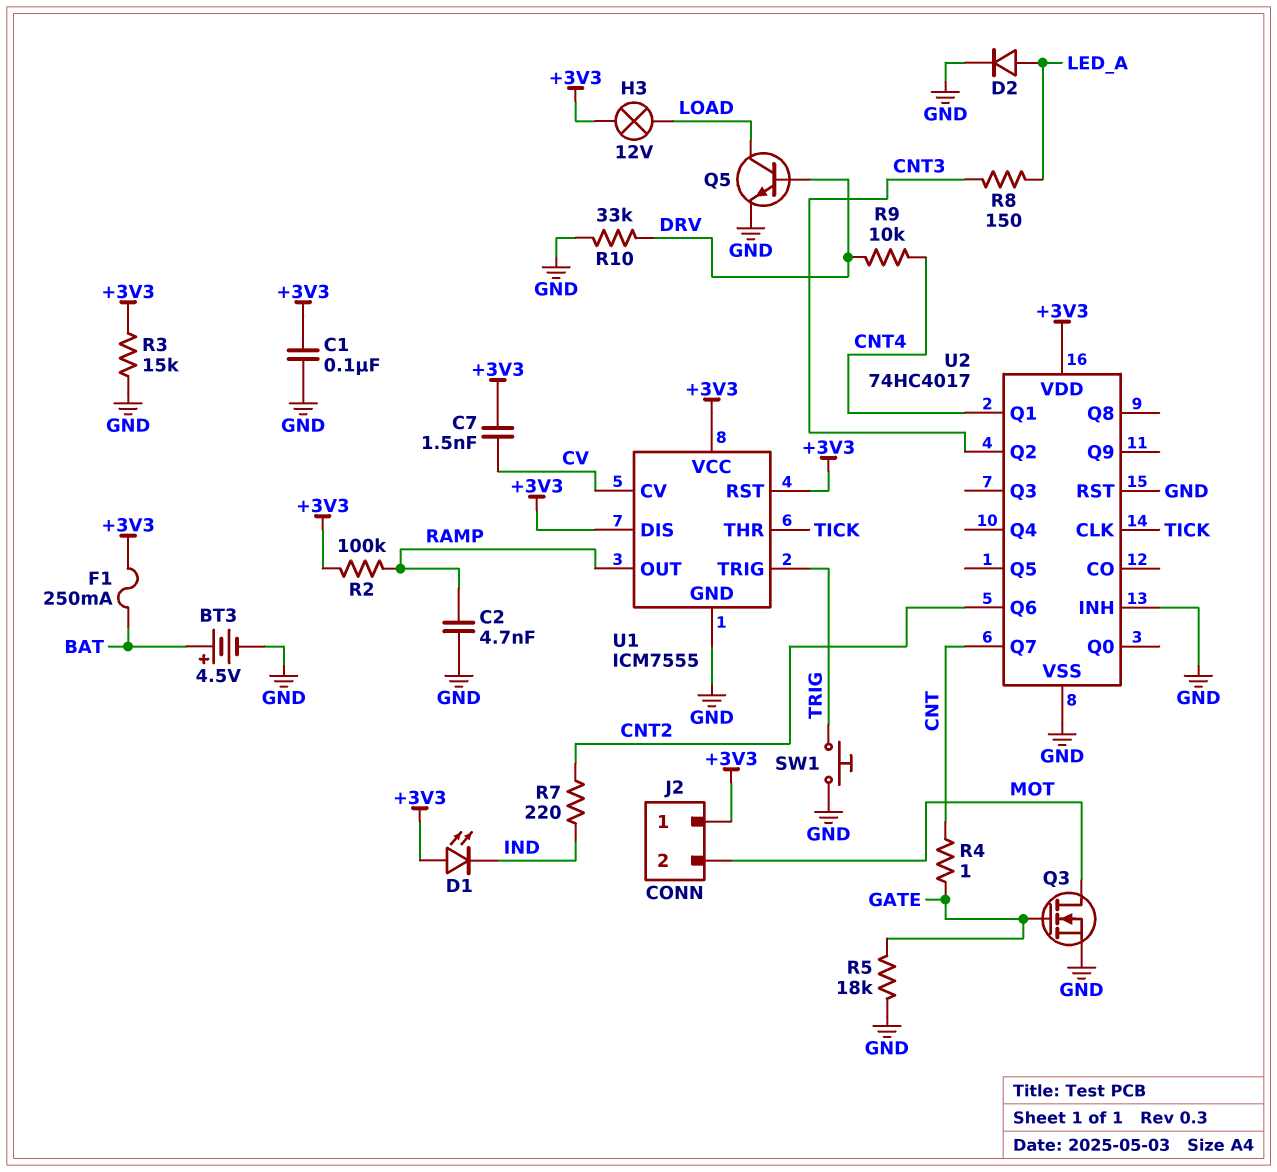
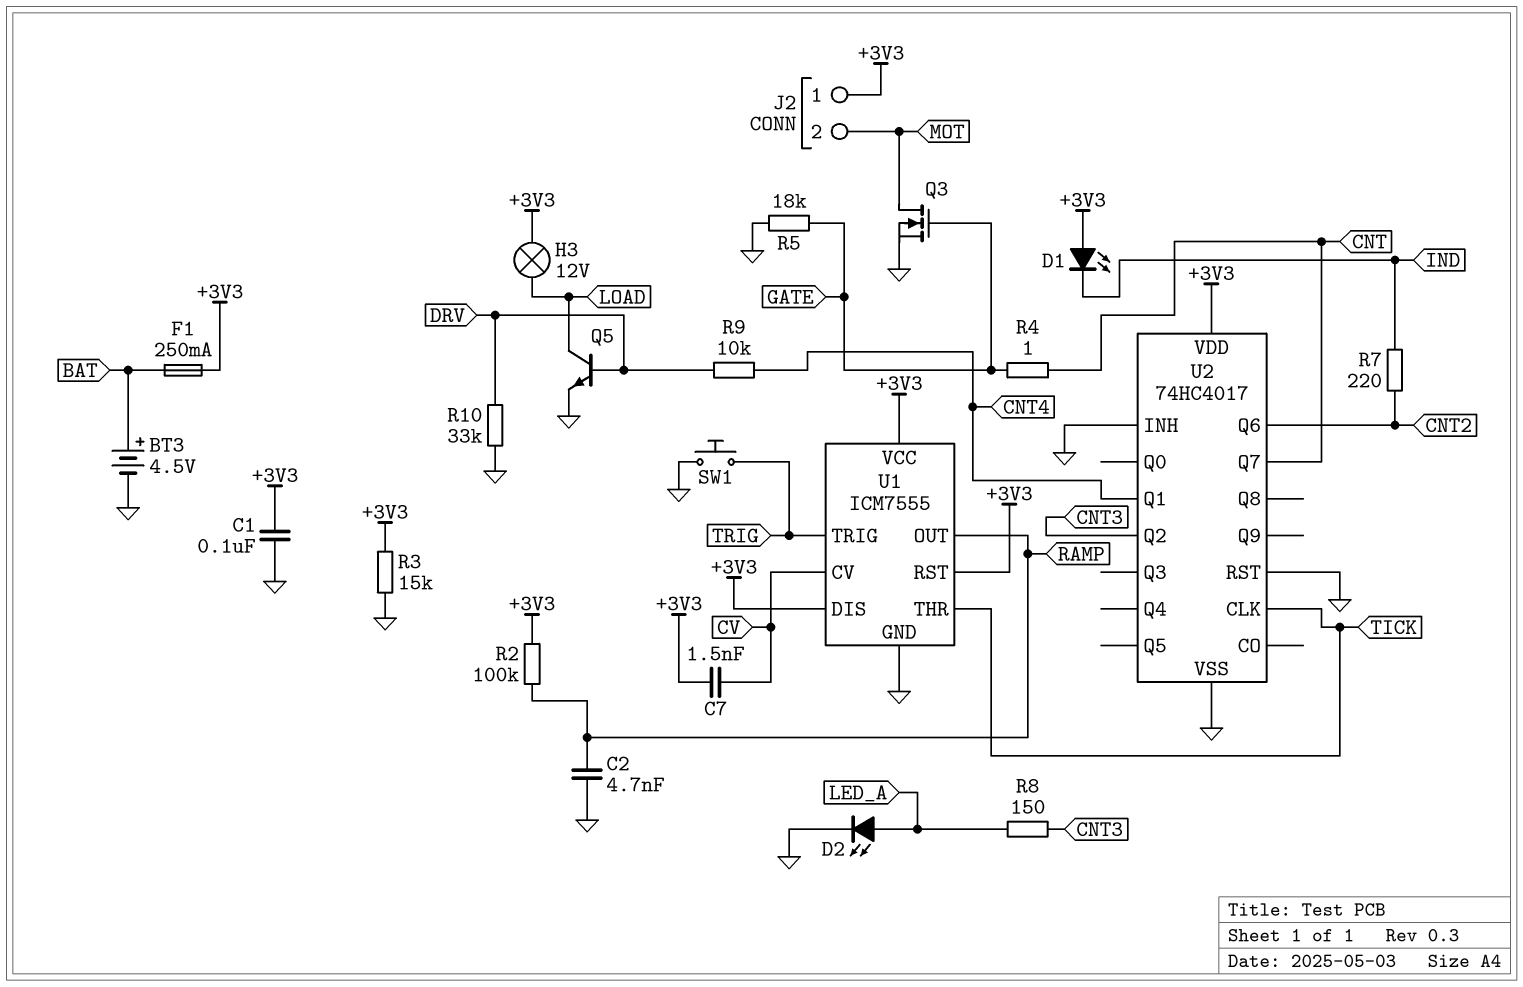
D2: diode (A LED_A, K GND) -> LED (A LED_A, K GND)

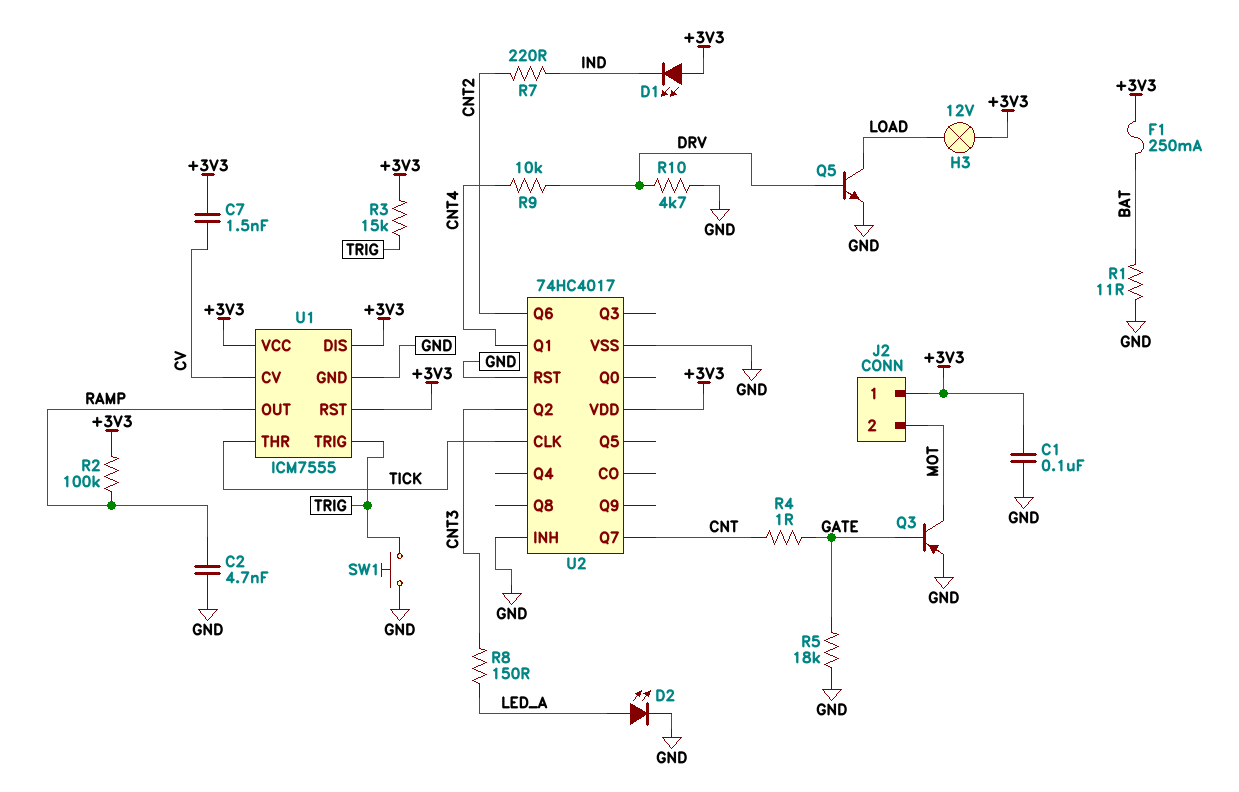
BT3: 4.5V (plus BAT, minus GND) -> none
Q3: NMOS (G GATE, D MOT, S GND) -> PNP (B GATE, C MOT, E GND)
R1: none -> 11 (BAT, GND)
R3: 15k (+3V3, GND) -> 15k (+3V3, TRIG)
R10: 33k (DRV, GND) -> 4.7k (DRV, GND)

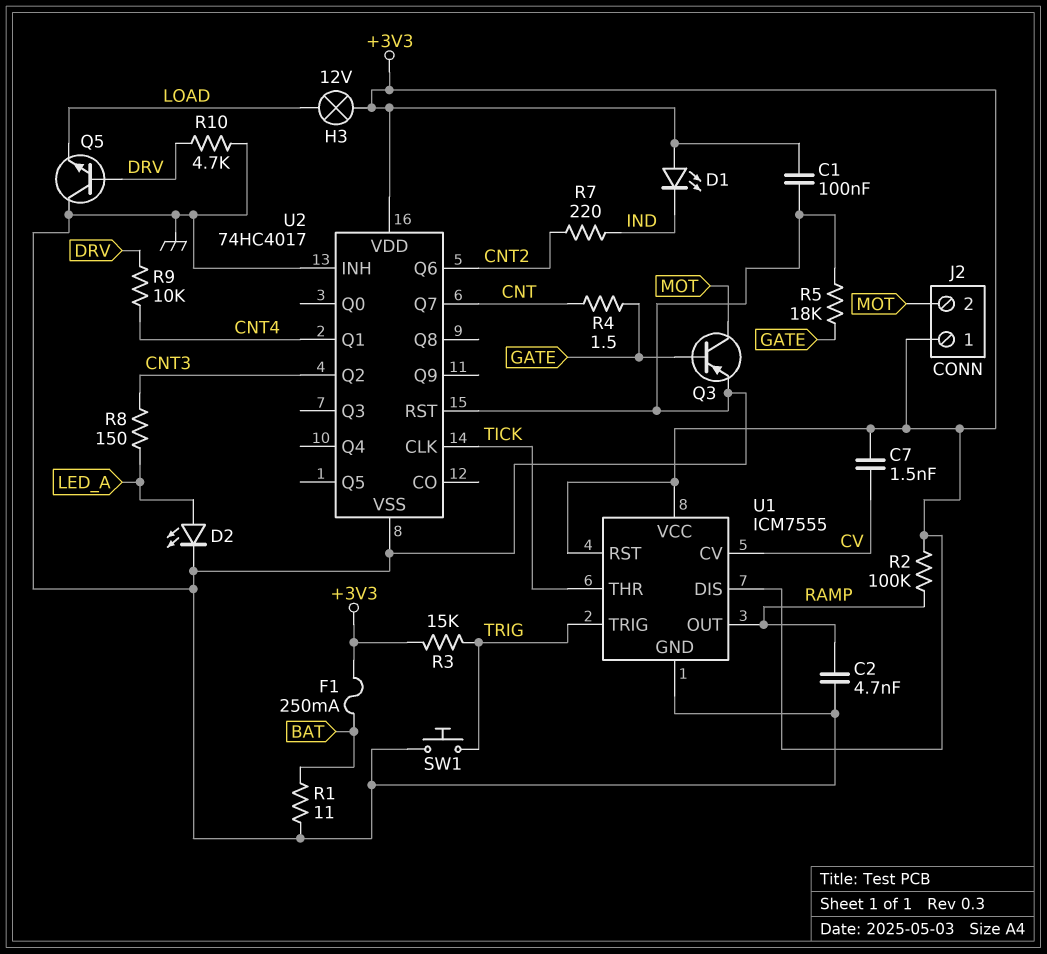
Q5: NPN (B DRV, C LOAD, E GND) -> NPN (B DRV, C GND, E LOAD)
R4: 1 (CNT, GATE) -> 1.5 (CNT, GATE)

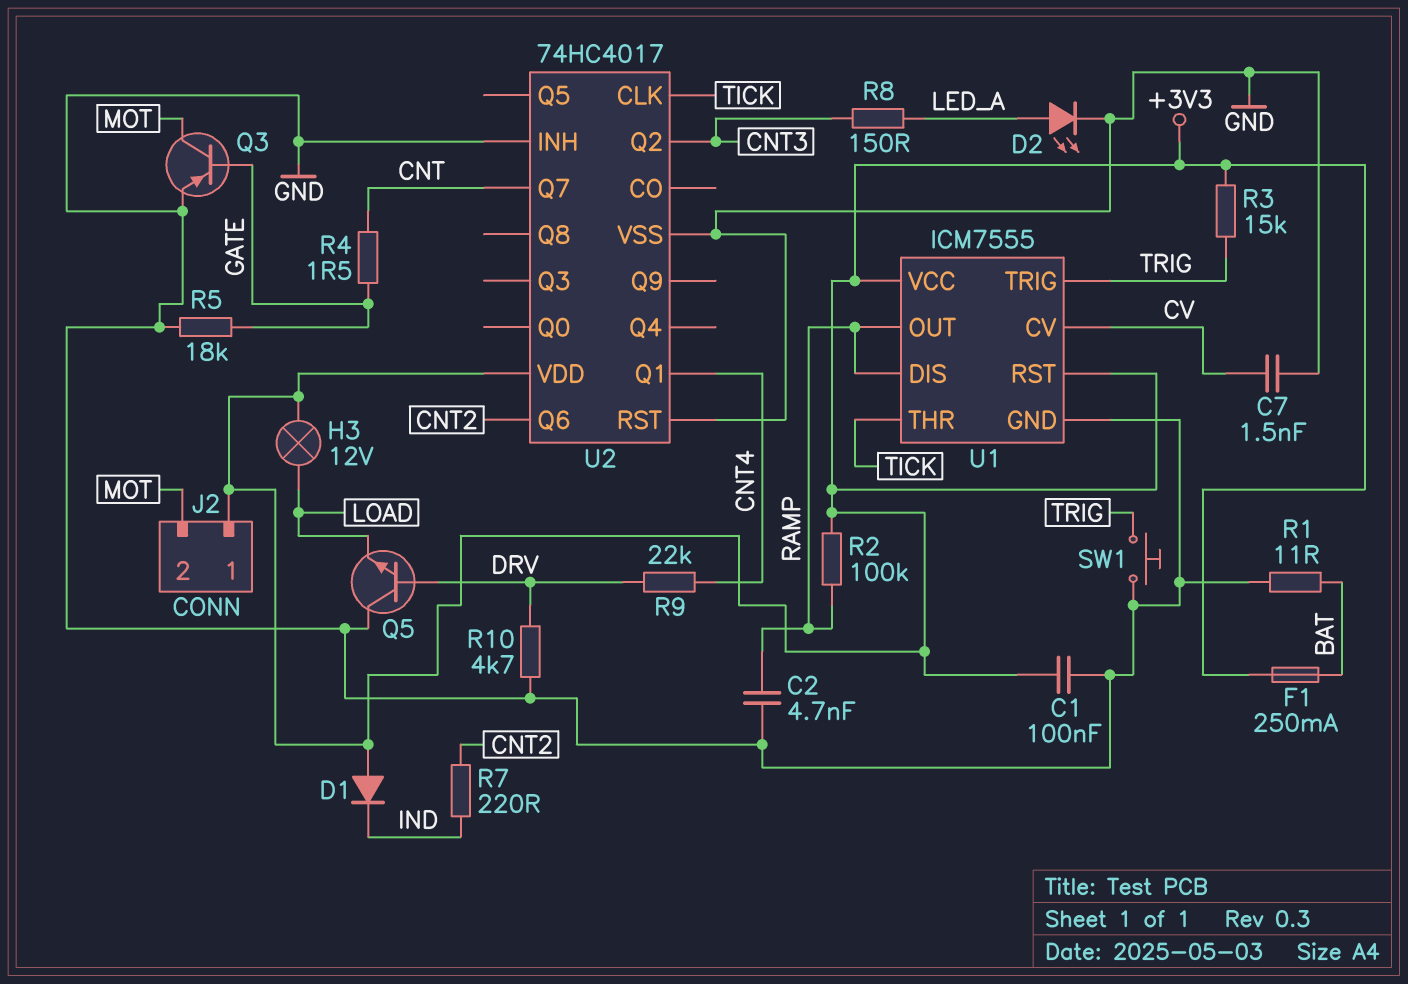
C7: 1.5nF (+3V3, CV) -> 1.5nF (CV, GND)
D1: LED (A +3V3, K IND) -> diode (A +3V3, K IND)
R9: 10k (CNT4, DRV) -> 22k (CNT4, DRV)
U1 pin DIS: +3V3 -> RAMP

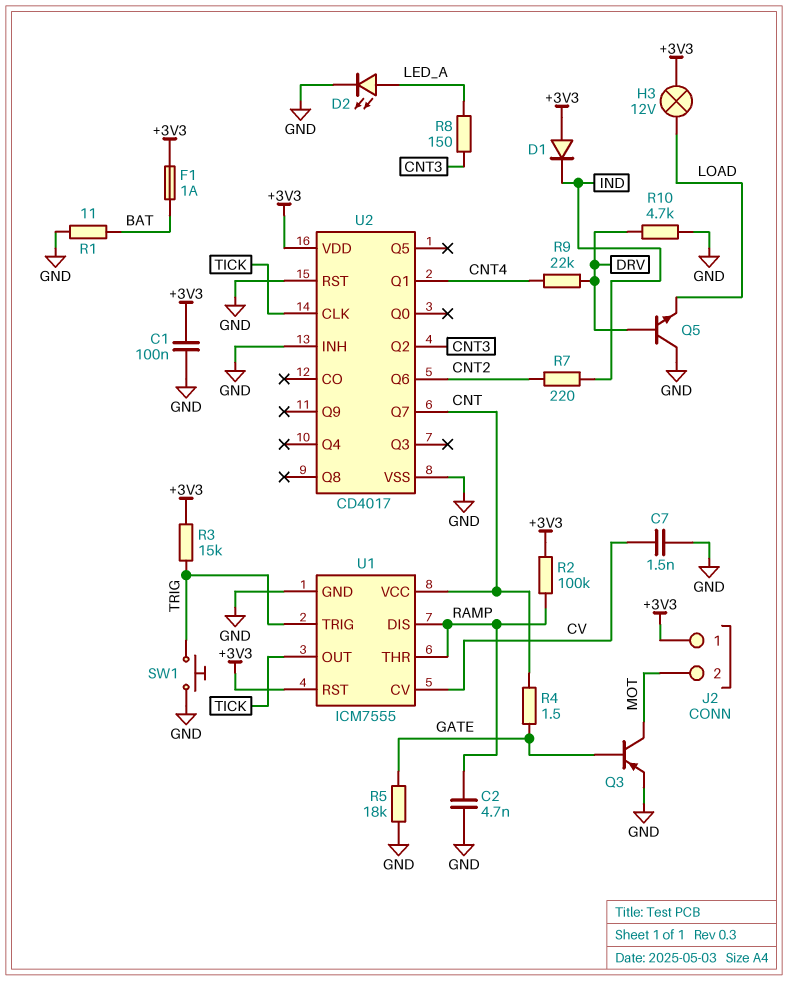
F1: 250mA (+3V3, BAT) -> 1A (+3V3, BAT)
U1 pin OUT: RAMP -> TICK
U1 pin THR: TICK -> RAMP
U1 pin VCC: +3V3 -> CNT
U2: 74HC4017 -> CD4017

